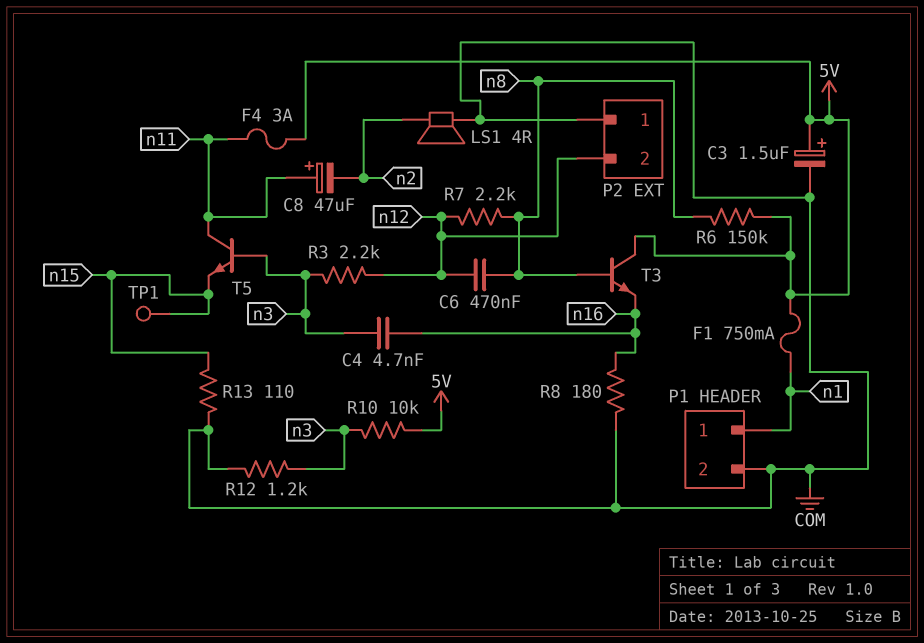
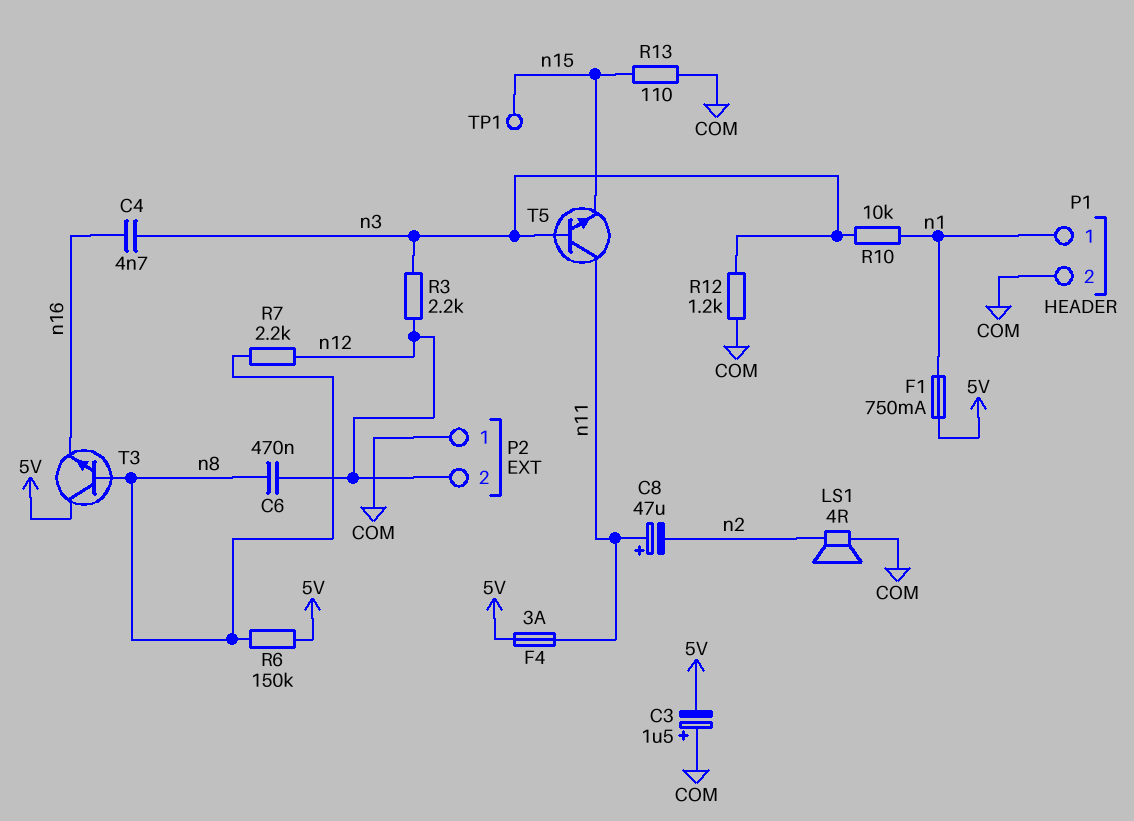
C3: 1.5uF (plus 5V, minus COM) -> 1.5uF (plus COM, minus 5V)
R8: 180 (COM, n16) -> none
R10: 10k (5V, n3) -> 10k (n1, n3)

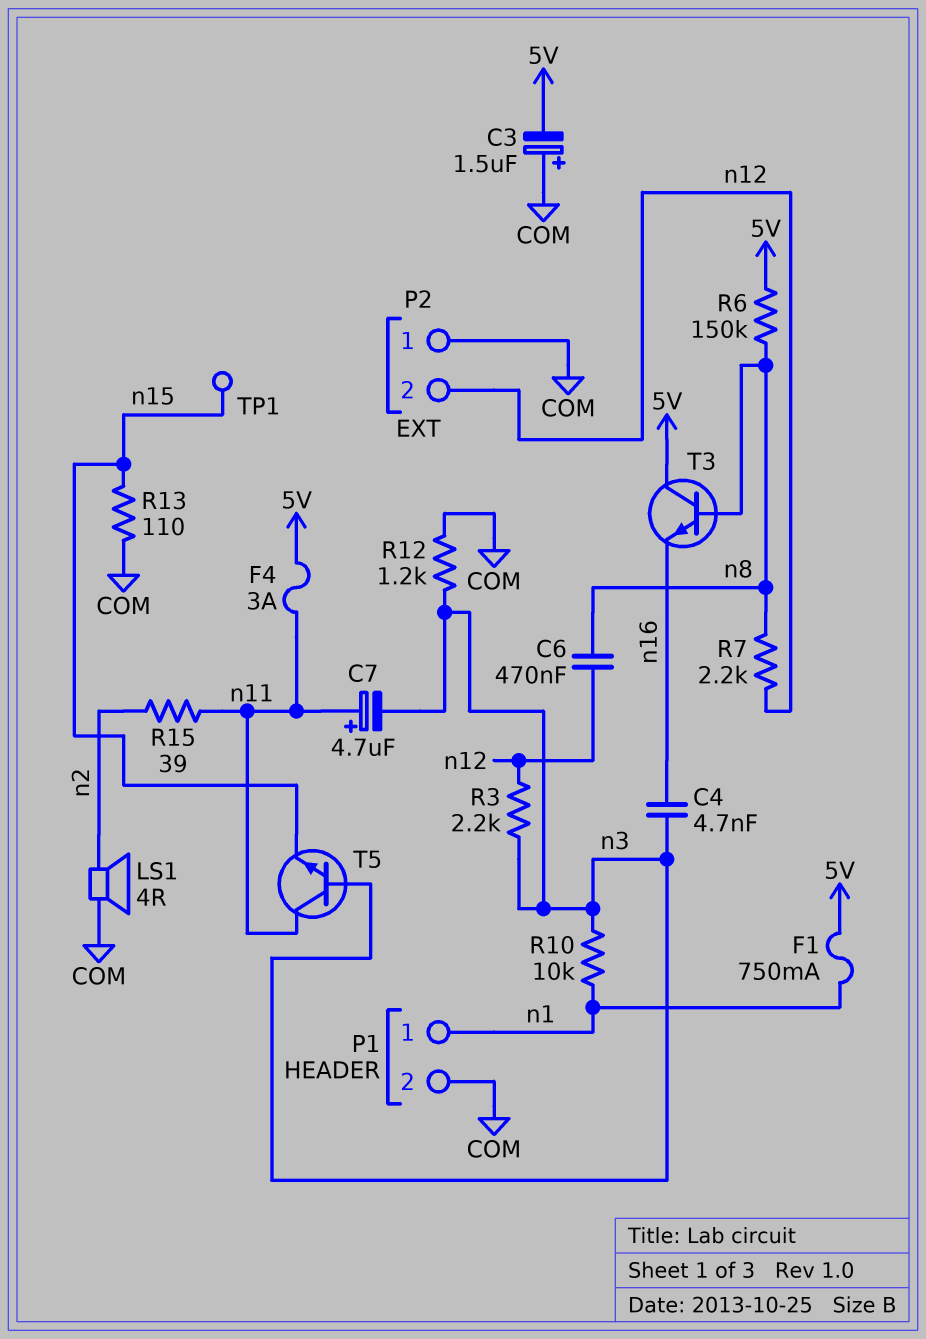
C7: none -> 4.7uF (plus n11, minus n3)
C8: 47uF (plus n11, minus n2) -> none
R15: none -> 39 (n2, n11)

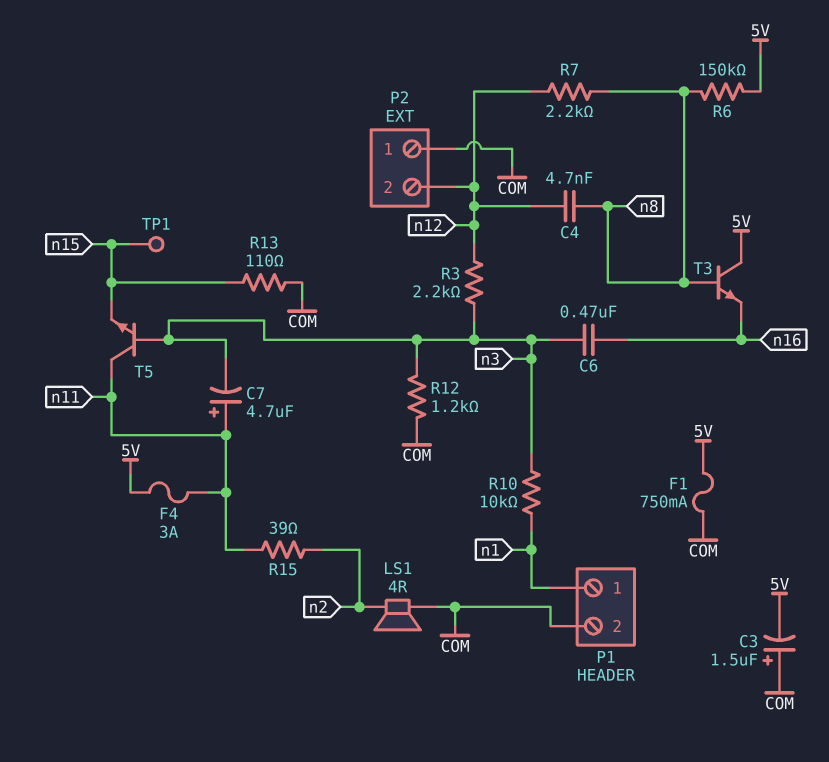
C4: 4.7nF (n3, n16) -> 4.7nF (n8, n12)
C6: 470nF (n8, n12) -> 470nF (n3, n16)
F1: 750mA (5V, n1) -> 750mA (5V, COM)

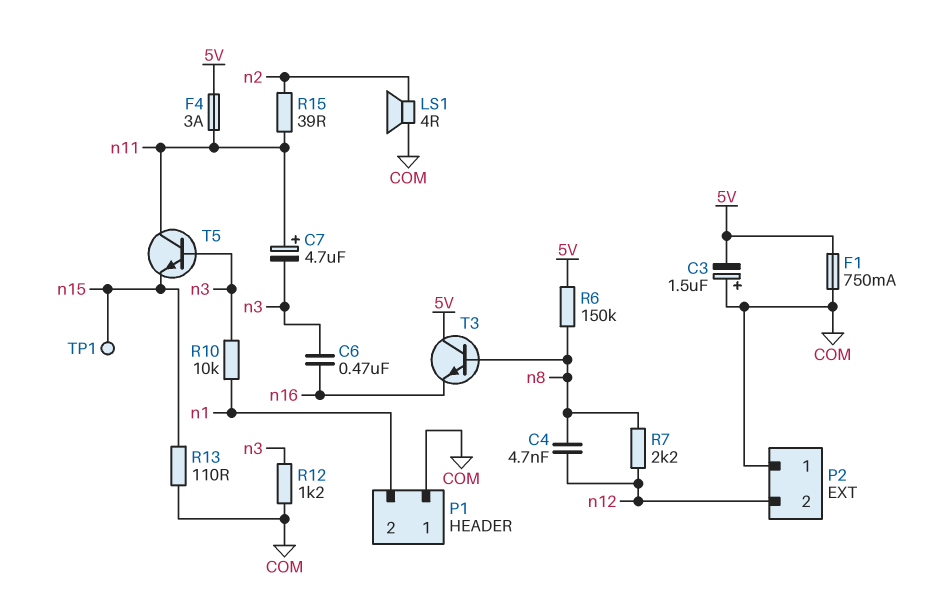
P1 pin 1: n1 -> COM
P1 pin 2: COM -> n1
R3: 2.2k (n3, n12) -> none

